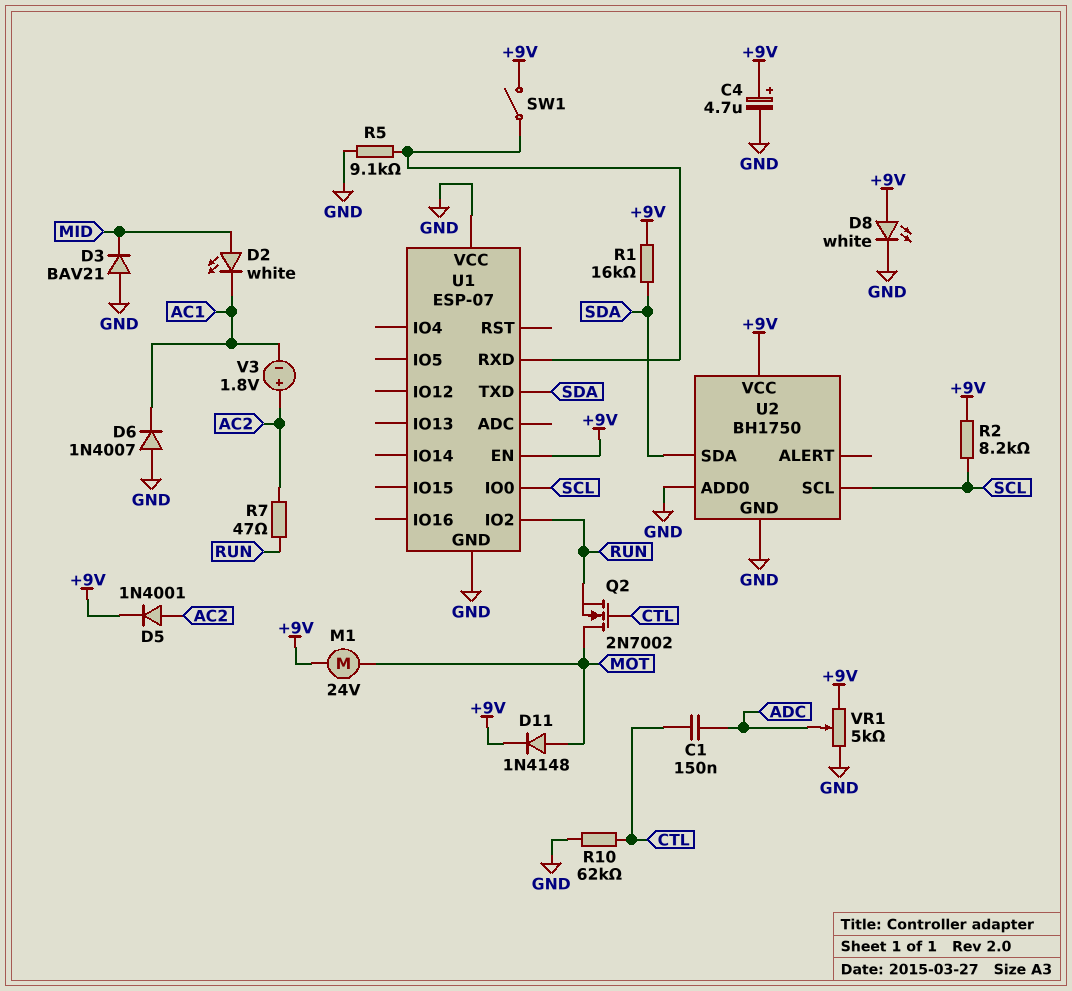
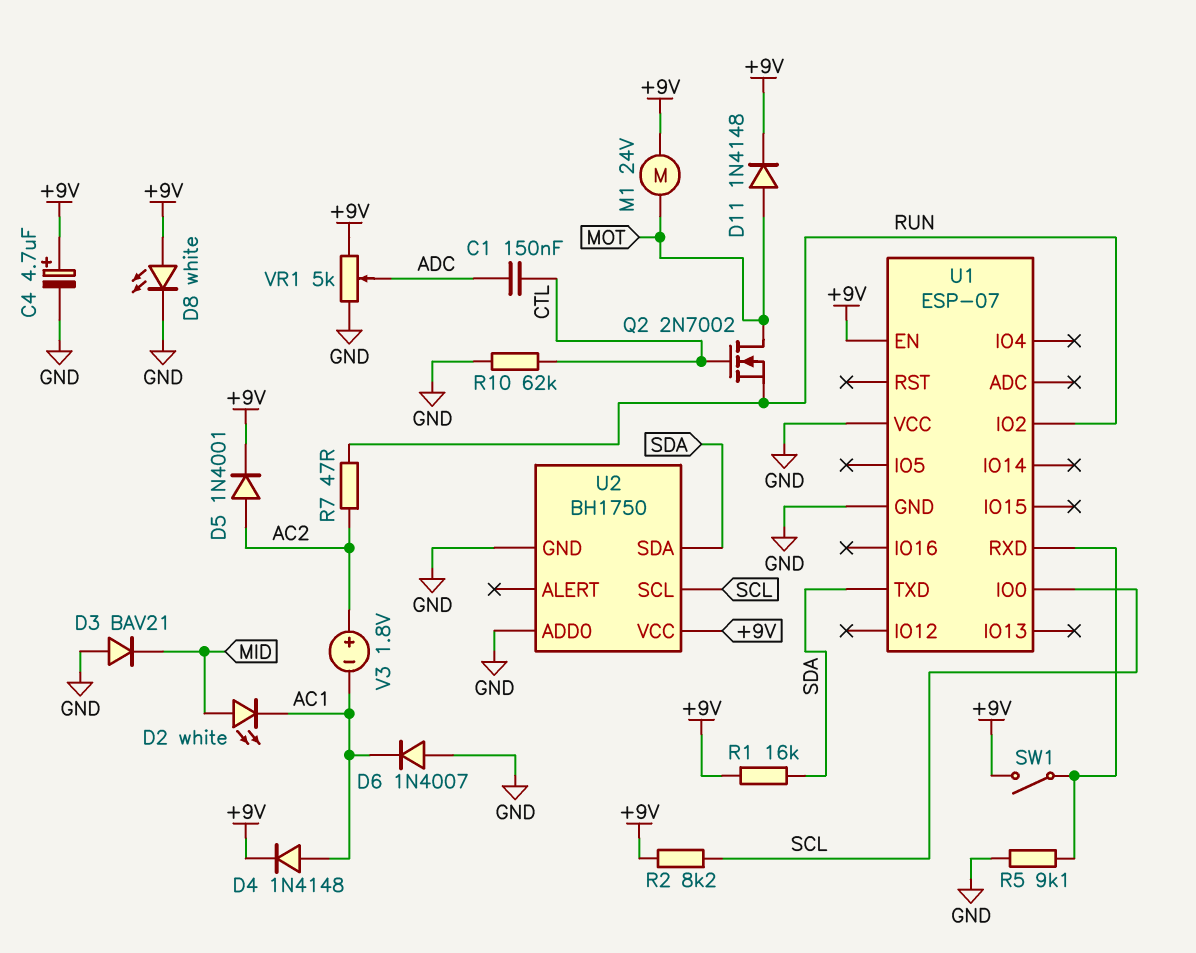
D4: none -> diode 1N4148 (A AC1, K +9V)

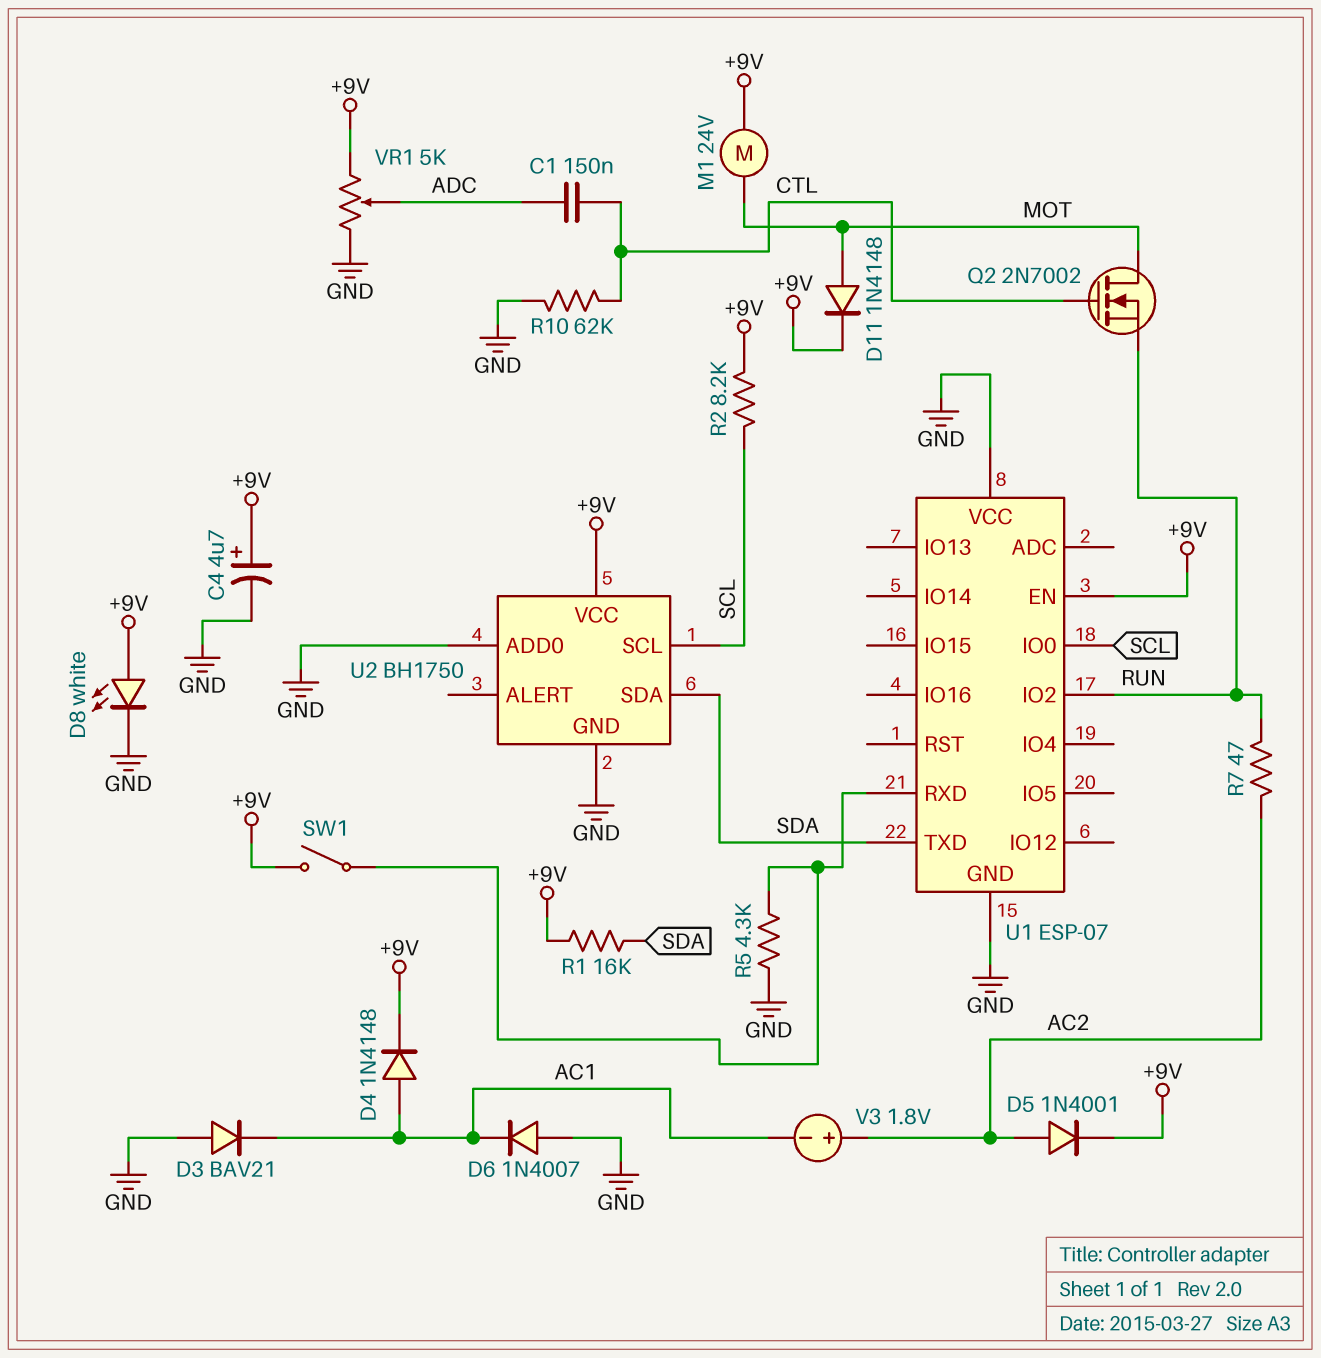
D2: LED white (A MID, K AC1) -> none
D3: diode BAV21 (A GND, K MID) -> diode BAV21 (A GND, K AC1)
R5: 9.1k (GND, U1/RXD) -> 4.3k (GND, U1/RXD)

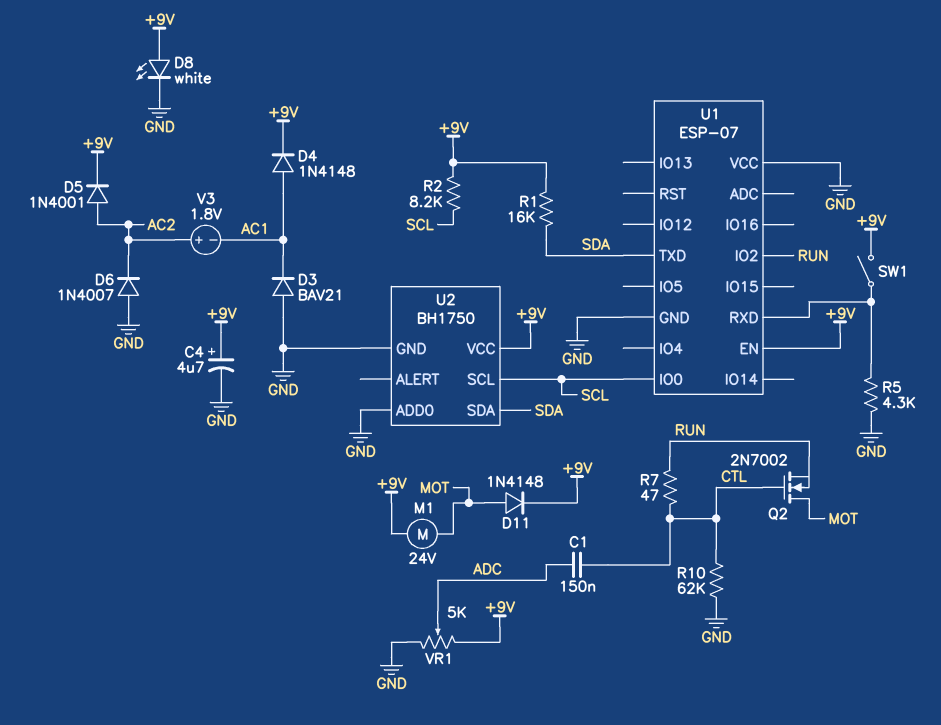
D6: diode 1N4007 (A GND, K AC1) -> diode 1N4007 (A GND, K AC2)
R7: 47 (AC2, RUN) -> 47 (CTL, RUN)

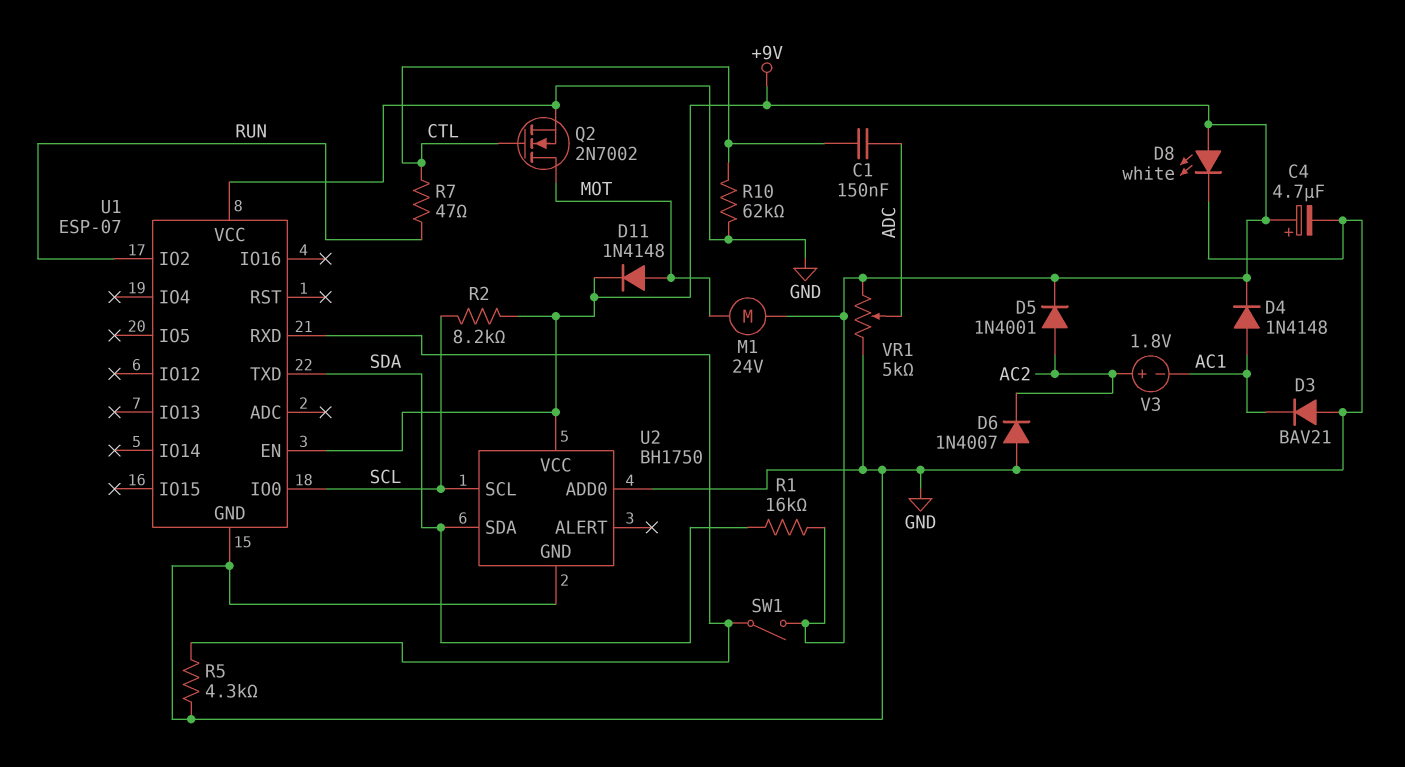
Q2: NMOS 2N7002 (G CTL, D MOT, S RUN) -> NMOS 2N7002 (G CTL, D MOT, S GND)

